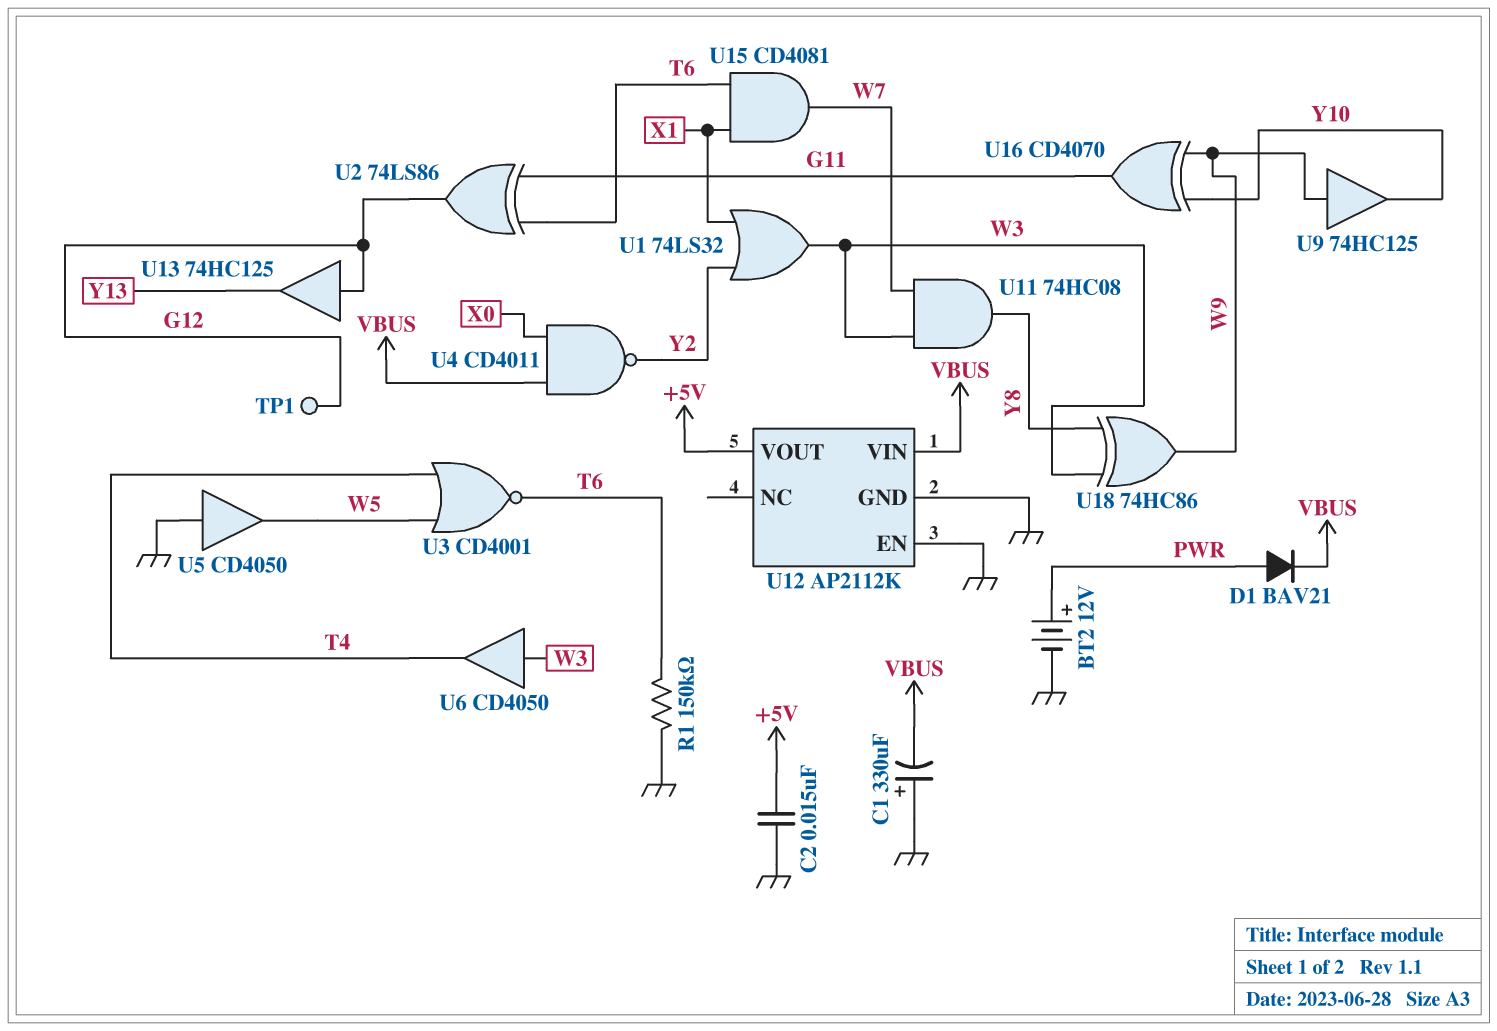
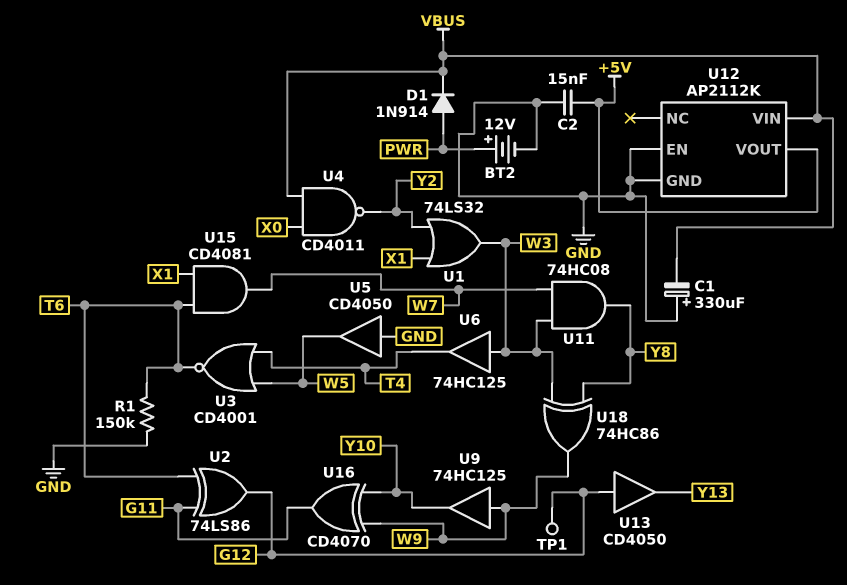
D1: diode BAV21 (A PWR, K VBUS) -> diode 1N914 (A PWR, K VBUS)
U6: buffer CD4050 (in W3, out T4) -> buffer 74HC125 (in W3, out T4)
U13: buffer 74HC125 (in G12, out Y13) -> buffer CD4050 (in G12, out Y13)

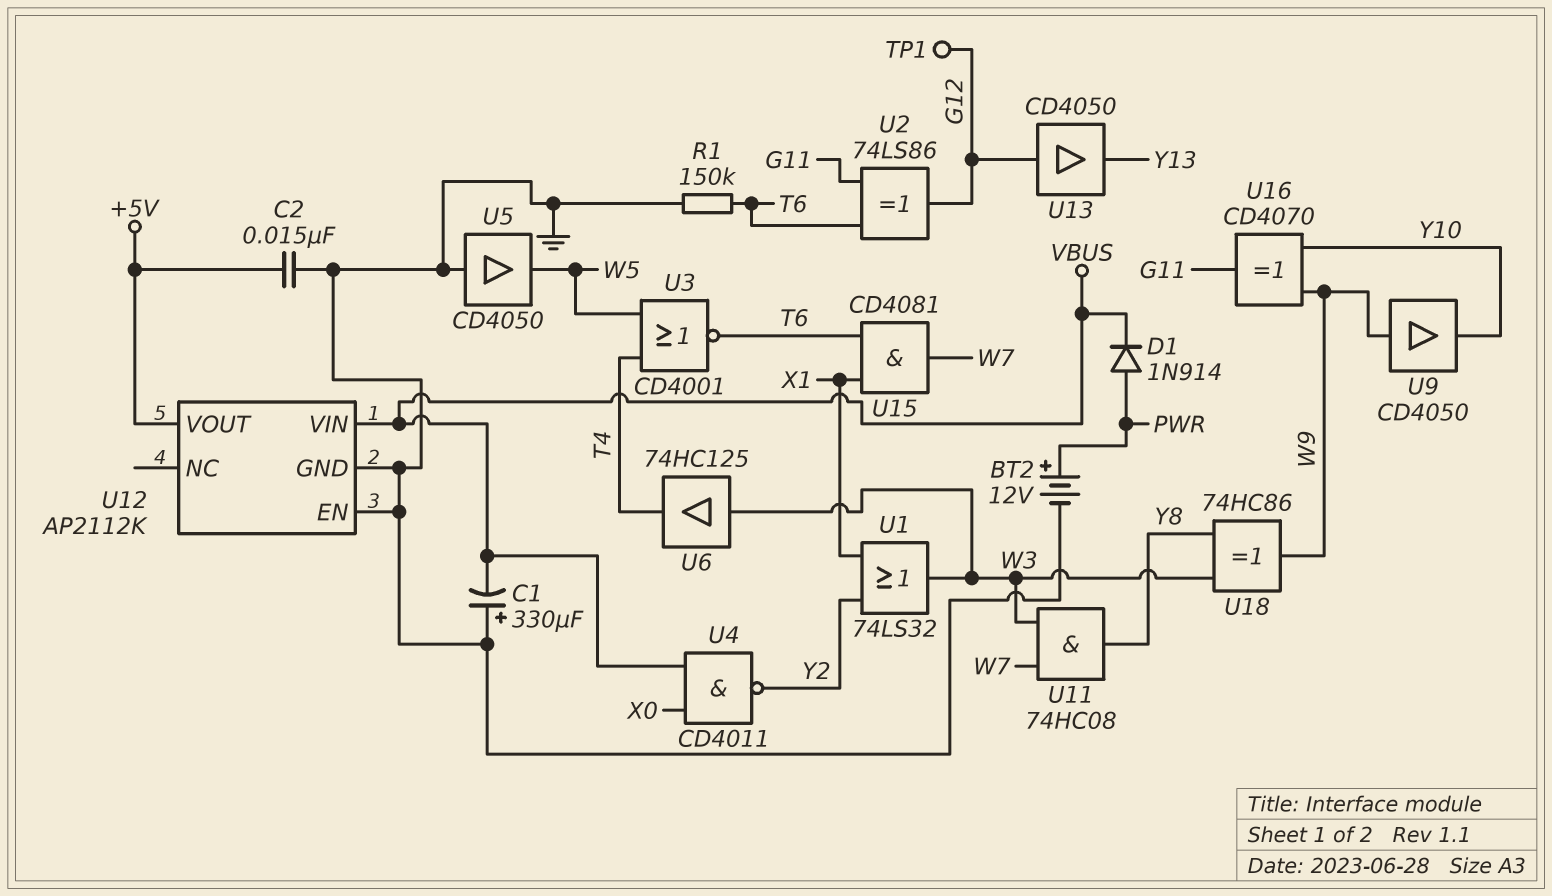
U9: buffer 74HC125 (in W9, out Y10) -> buffer CD4050 (in W9, out Y10)

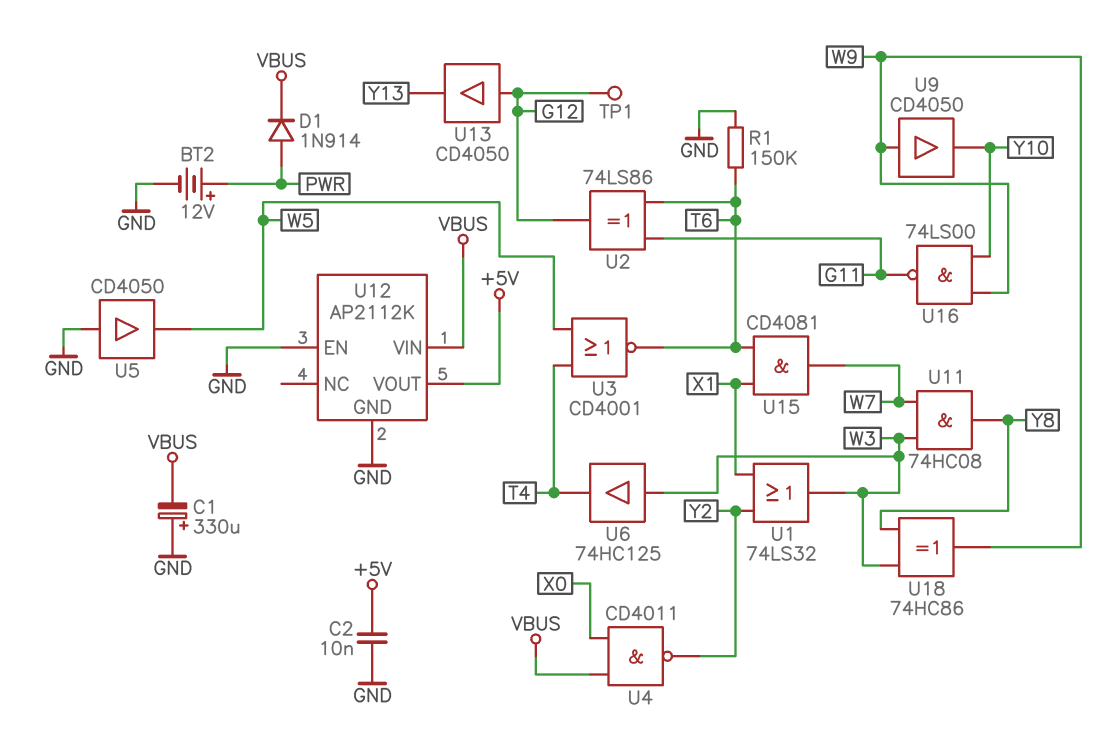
C2: 15nF (+5V, GND) -> 10nF (+5V, GND)
U16: XOR CD4070 (in W9, in Y10, out G11) -> NAND 74LS00 (in W9, in Y10, out G11)

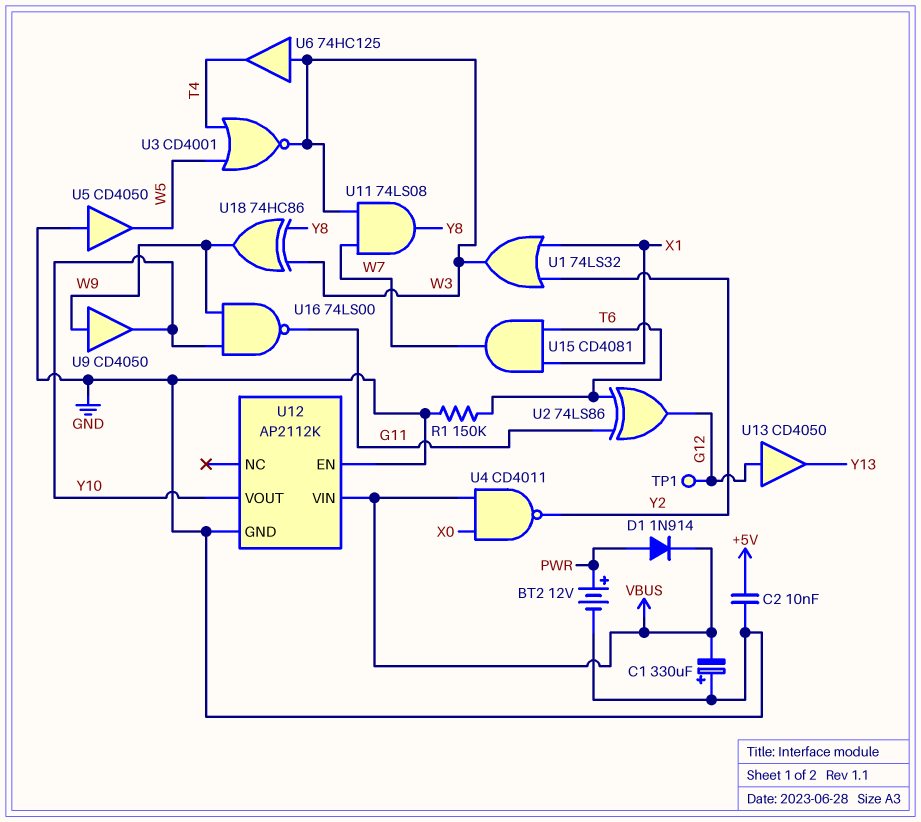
U3: NOR CD4001 (in T4, in W5, out T6) -> NOR CD4001 (in T4, in W5, out W3)
U11: AND 74HC08 (in W3, in W7, out Y8) -> AND 74LS08 (in W3, in W7, out Y8)
U12 pin VOUT: +5V -> Y10

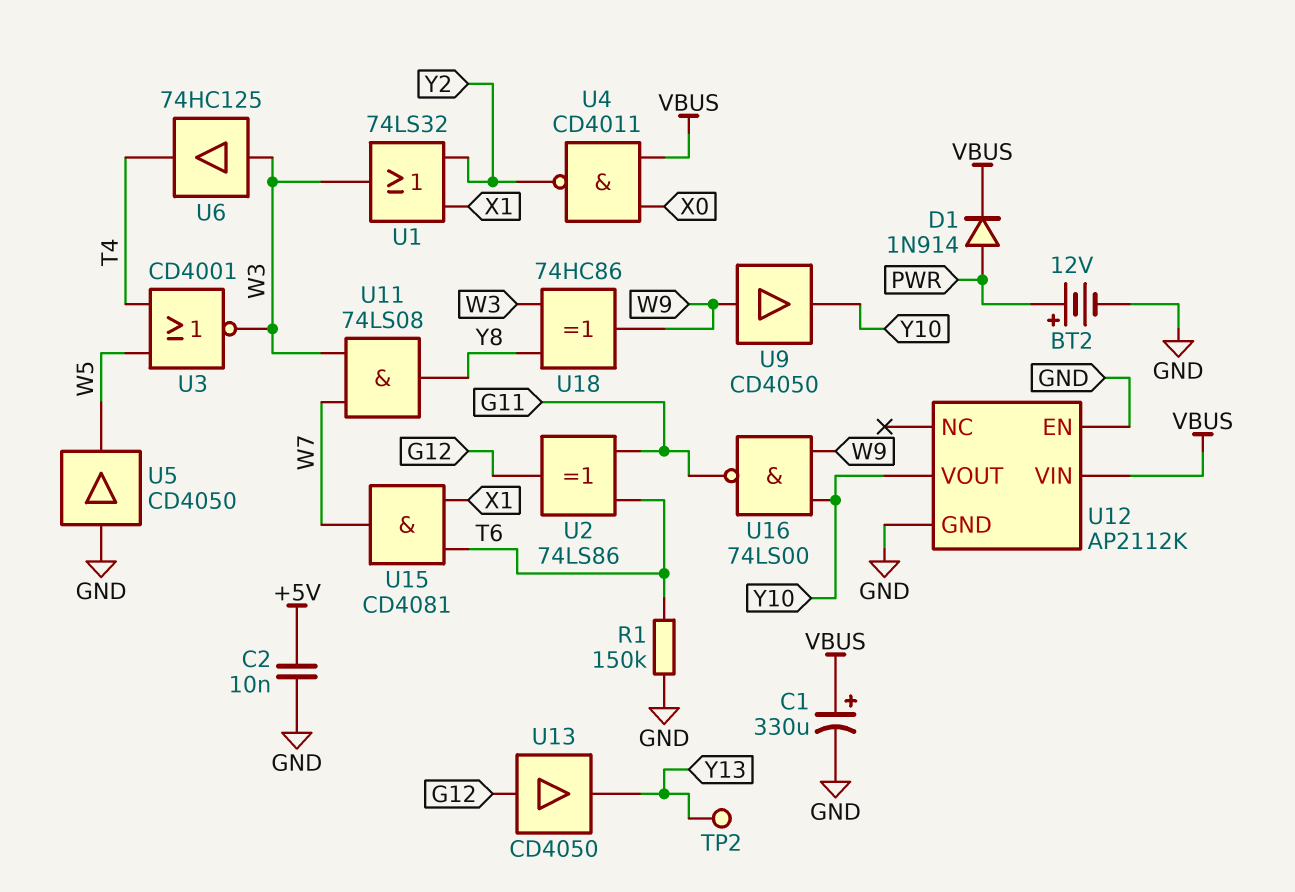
C1: 330uF (plus GND, minus VBUS) -> 330uF (plus VBUS, minus GND)
TP1: test point (G12) -> none
TP2: none -> test point (Y13)

